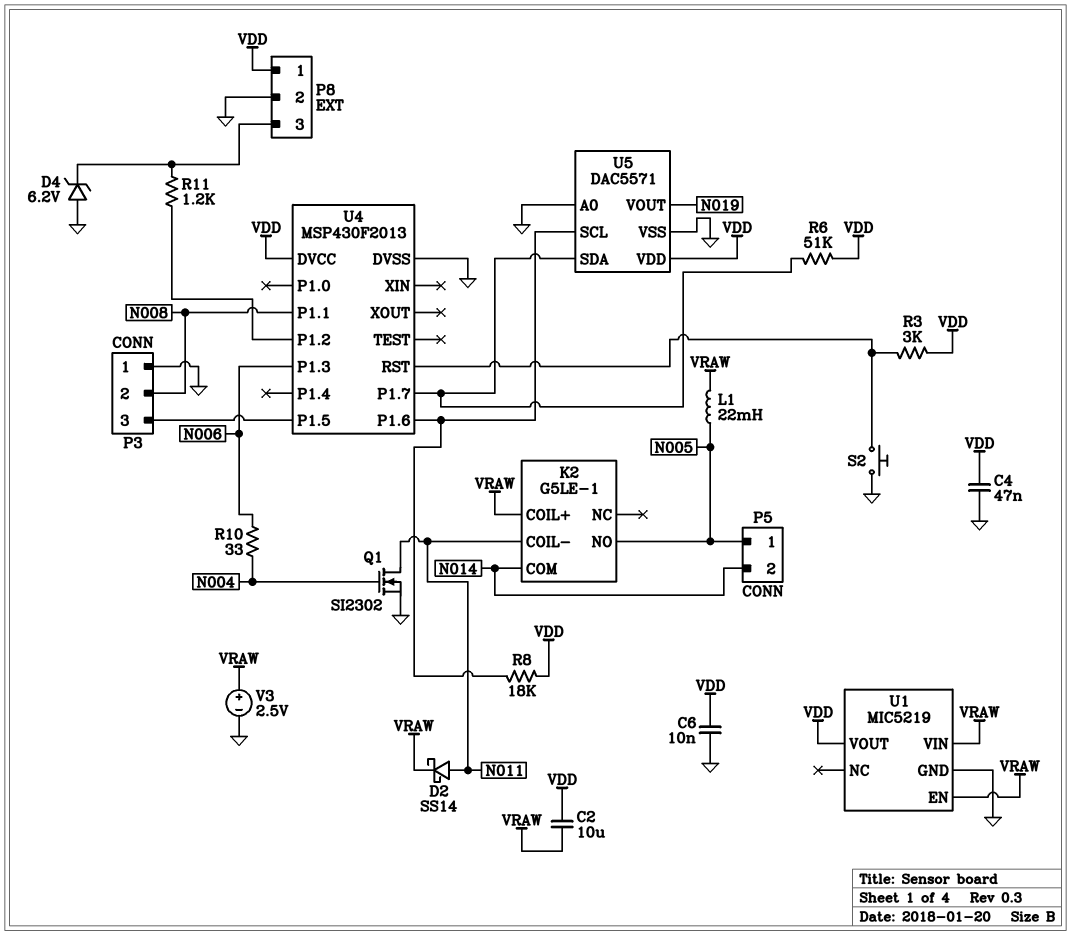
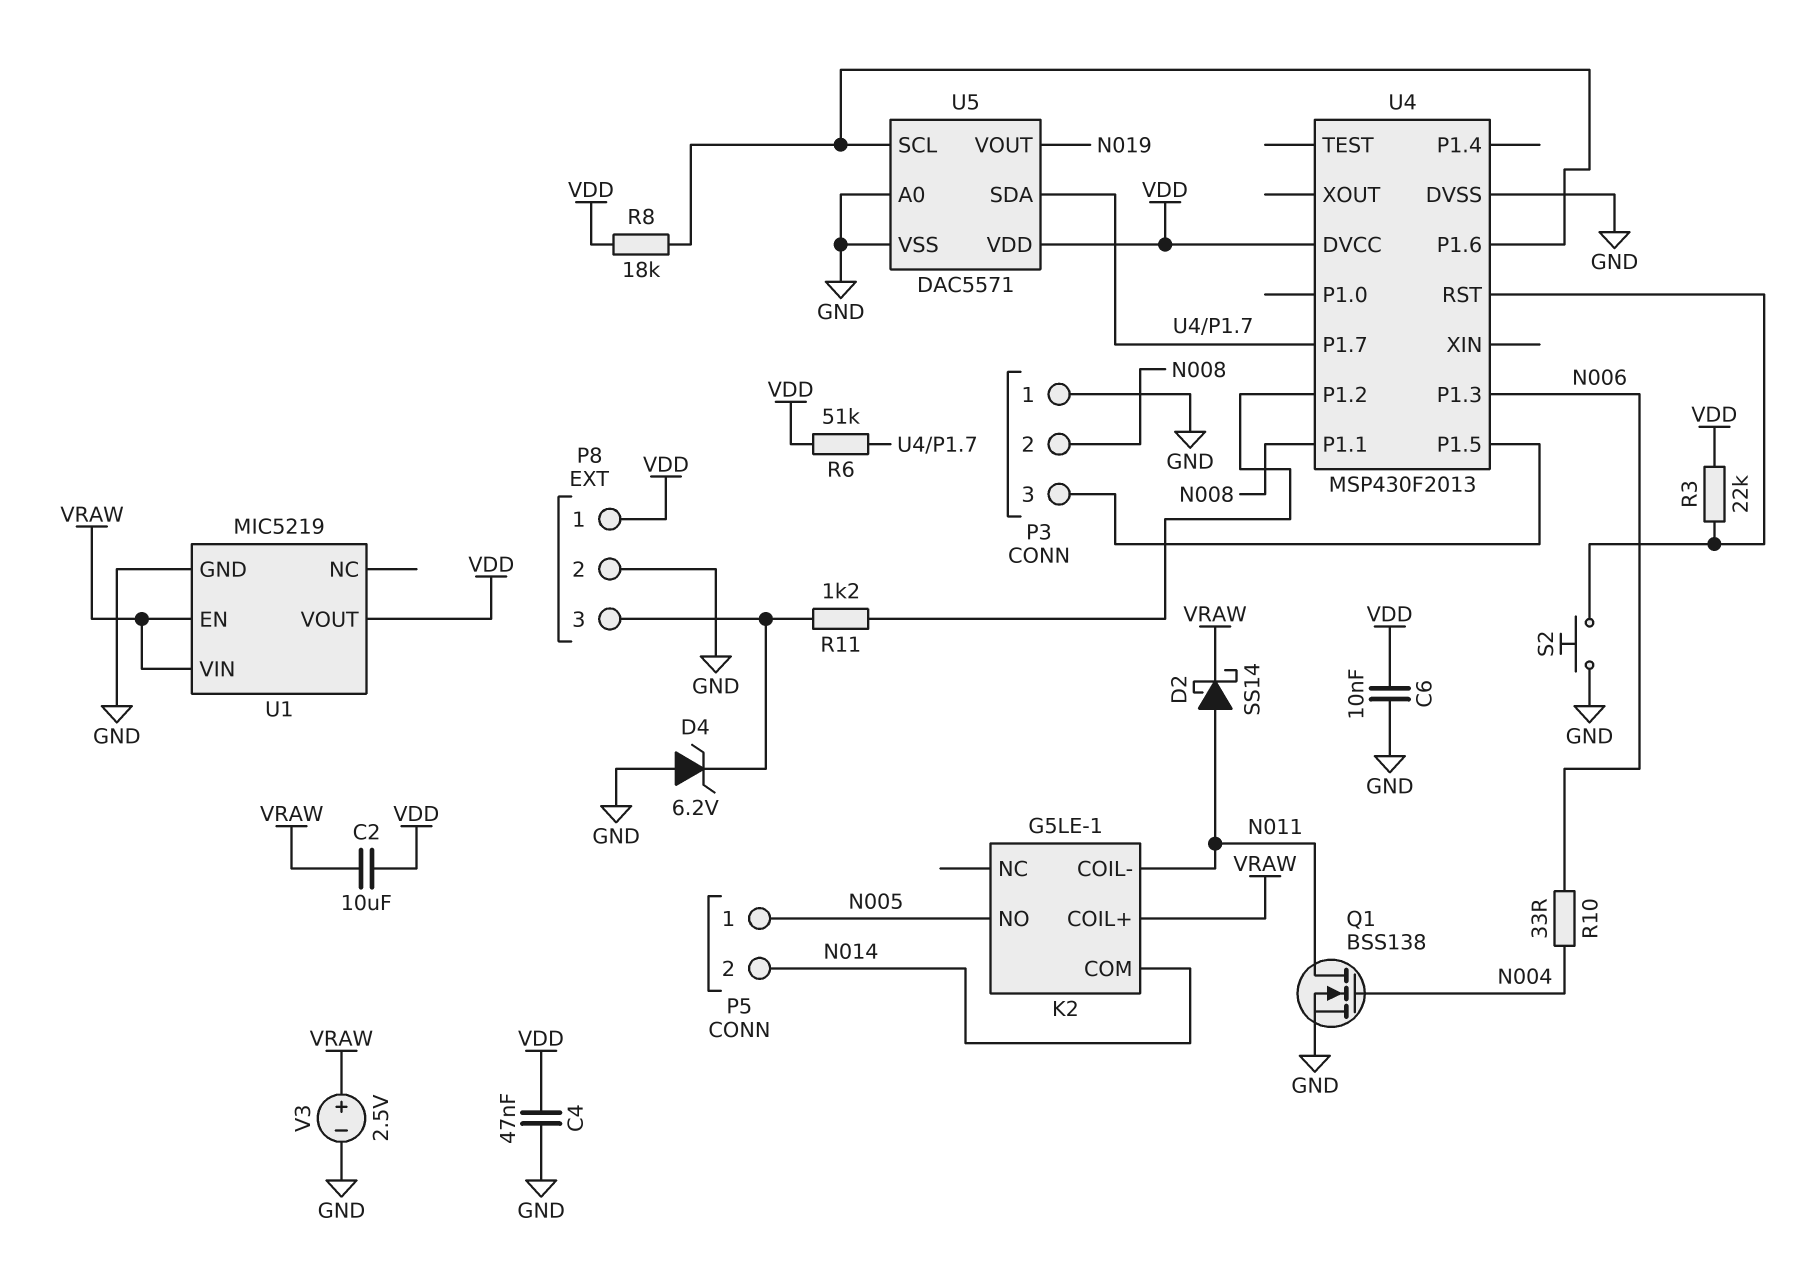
L1: 22mH (N005, VRAW) -> none
Q1: NMOS SI2302 (G N004, D N011, S GND) -> NMOS BSS138 (G N004, D N011, S GND)
R3: 3k (U4/RST, VDD) -> 22k (U4/RST, VDD)

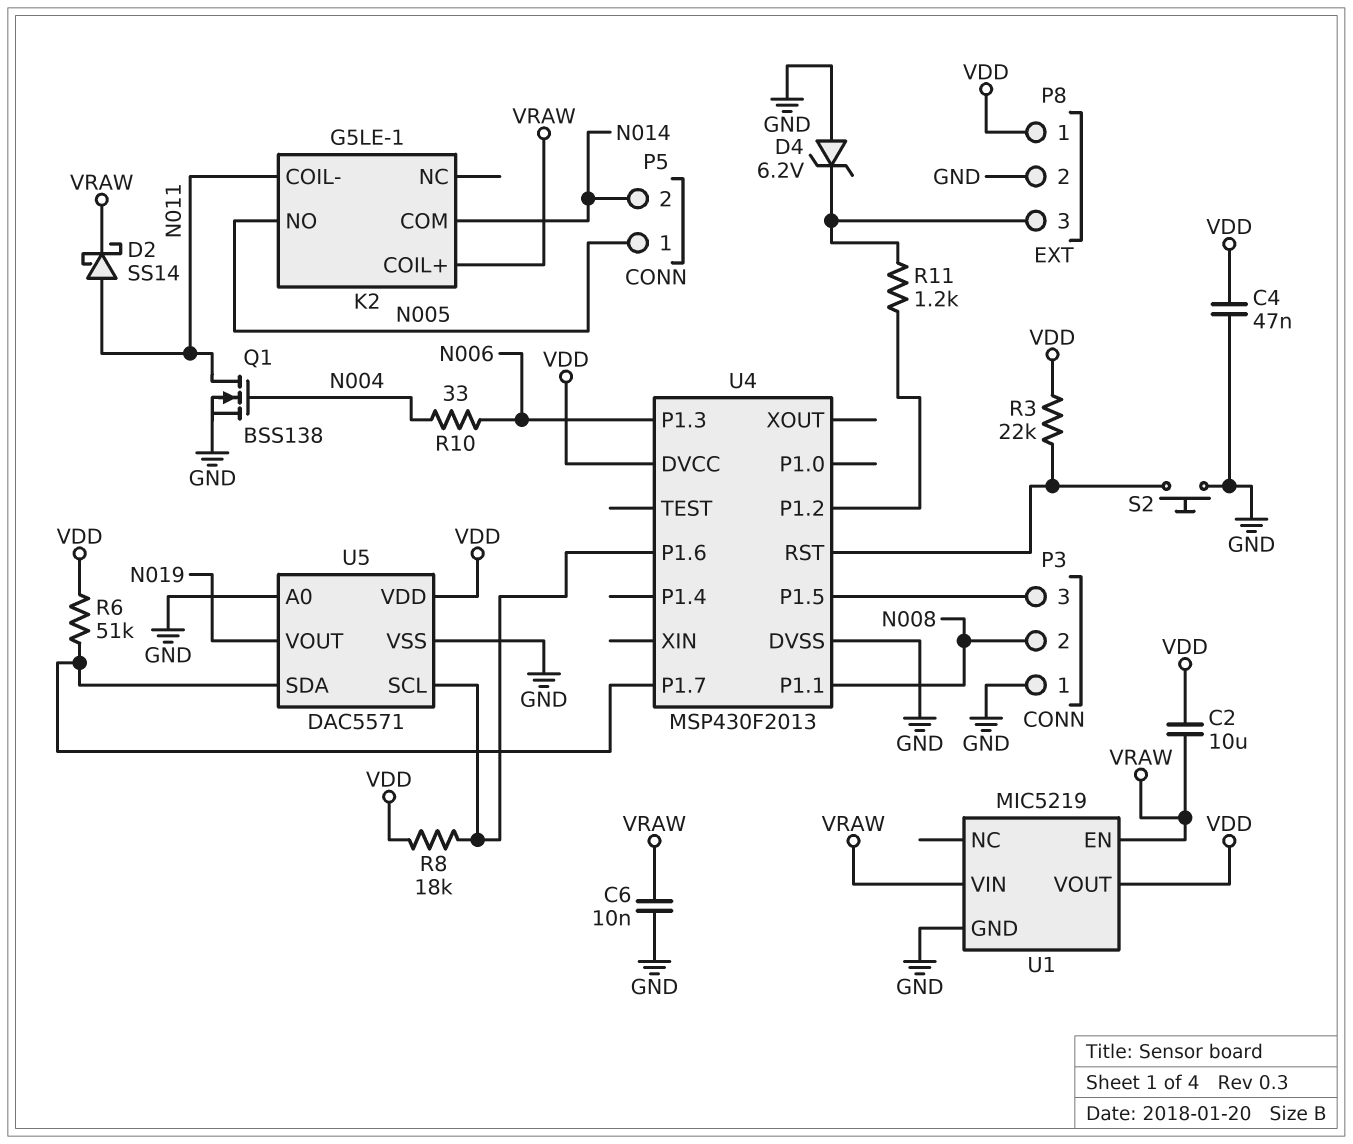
C6: 10nF (GND, VDD) -> 10nF (GND, VRAW)
V3: 2.5V (plus VRAW, minus GND) -> none

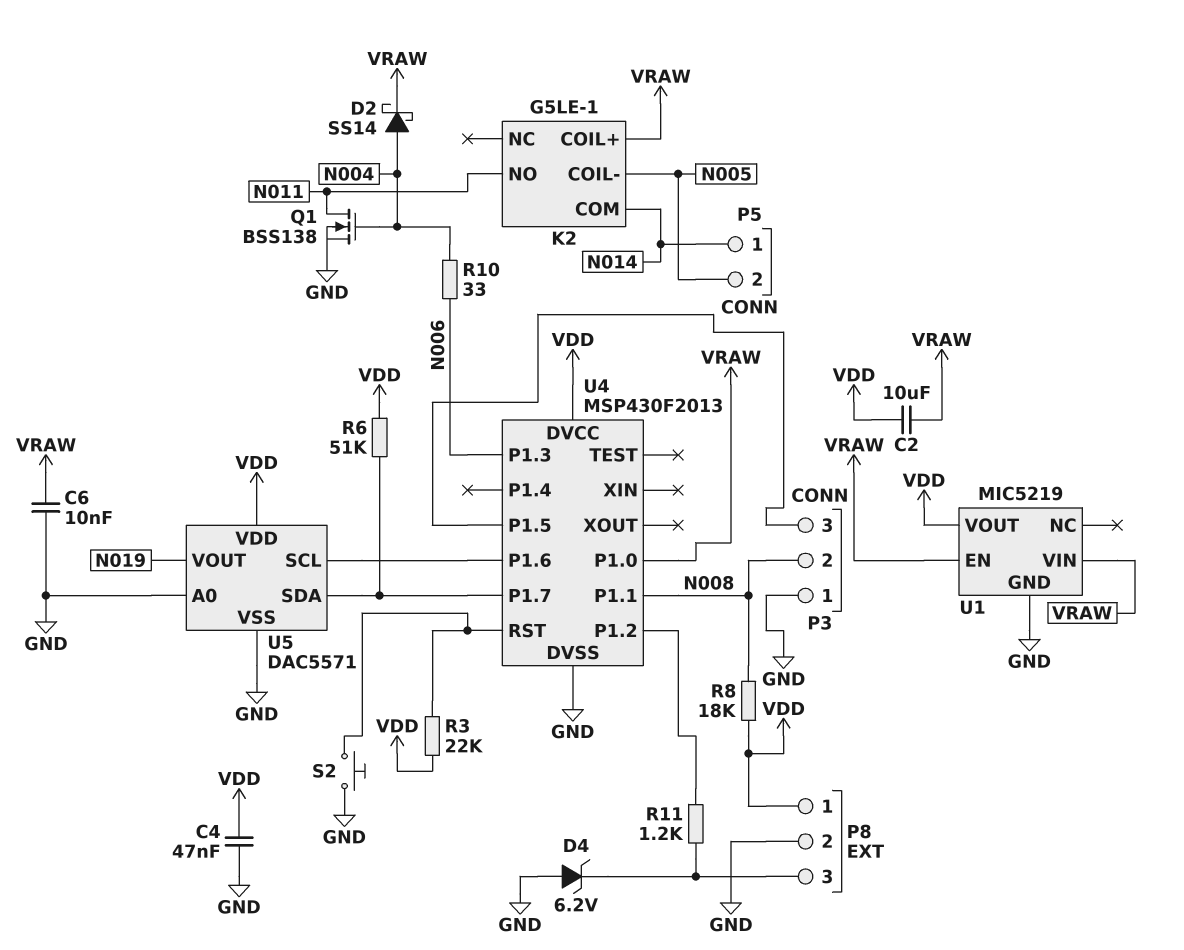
D2: schottky SS14 (A N011, K VRAW) -> schottky SS14 (A N004, K VRAW)
K2 pin COIL-: N011 -> N005
K2 pin NO: N005 -> N011
P5 pin 1: N005 -> N014
P5 pin 2: N014 -> N005
R8: 18k (U4/P1.6, VDD) -> 18k (N008, VDD)
U4 pin P1.0: none -> VRAW

